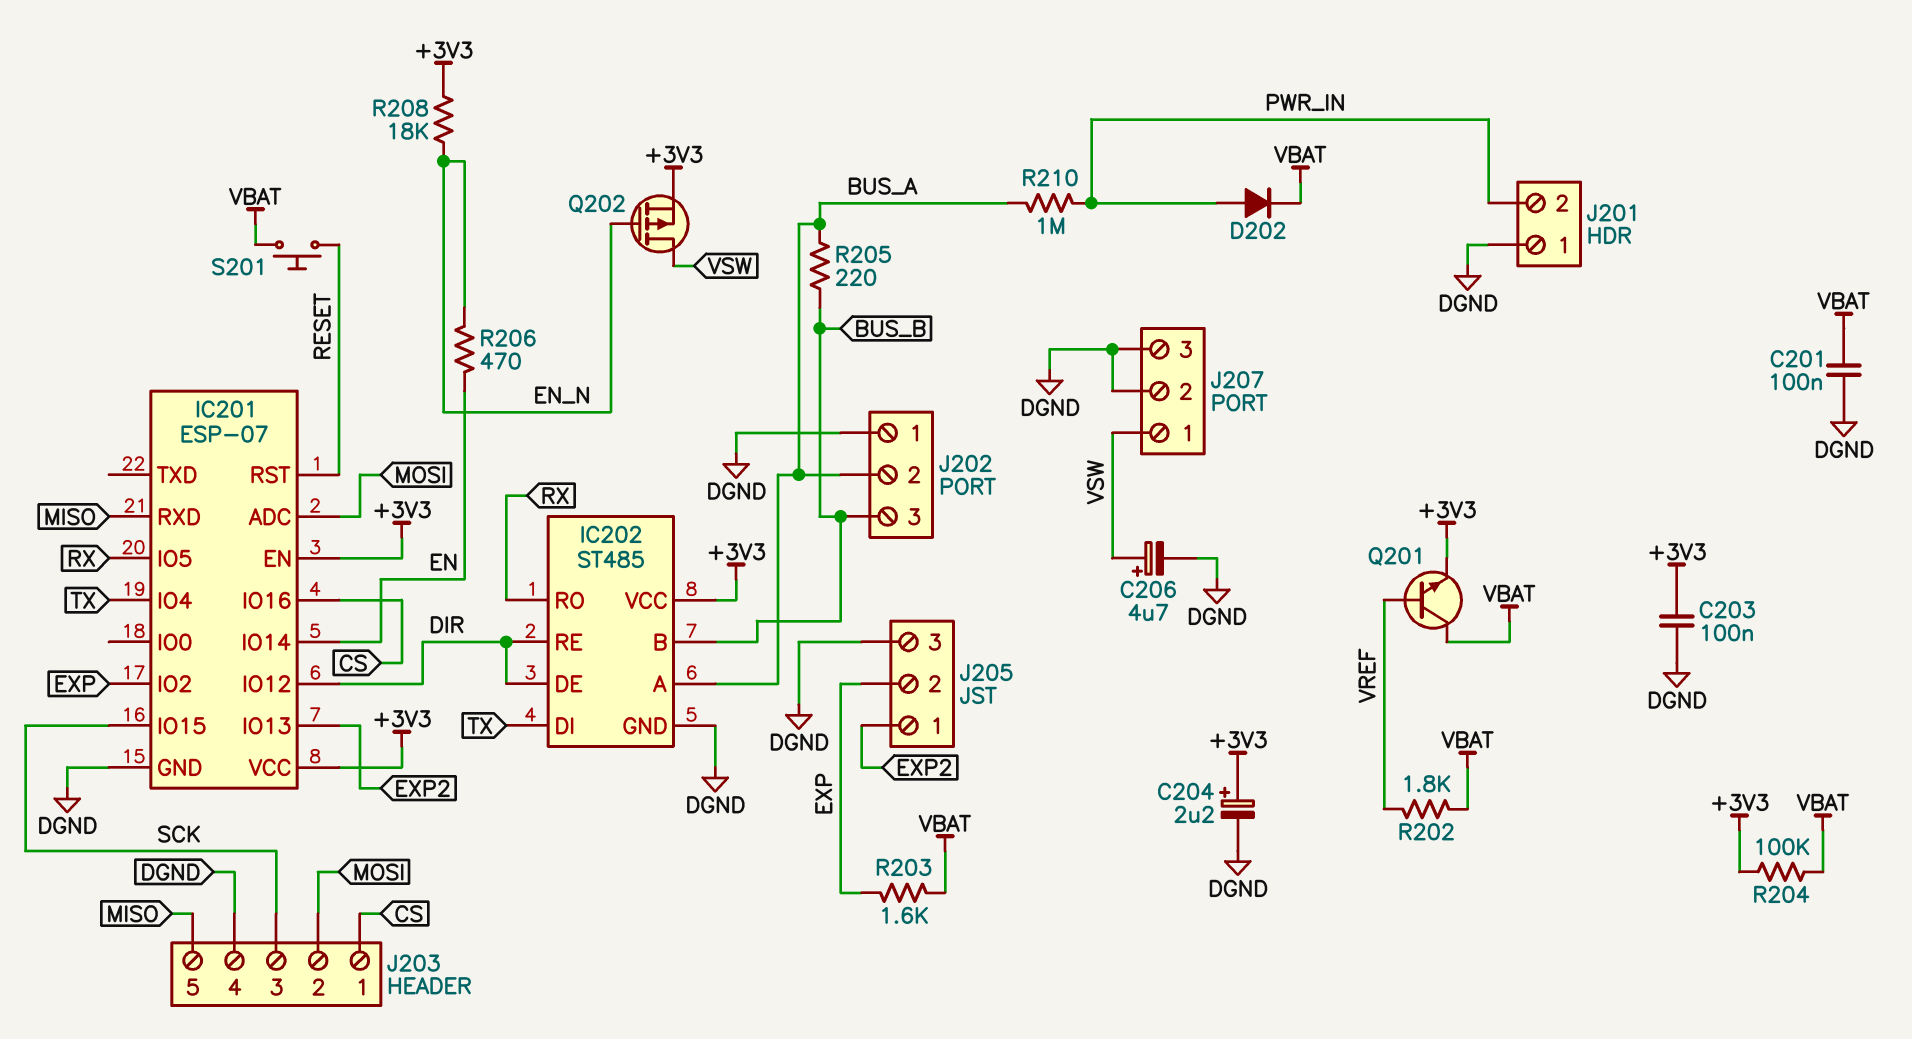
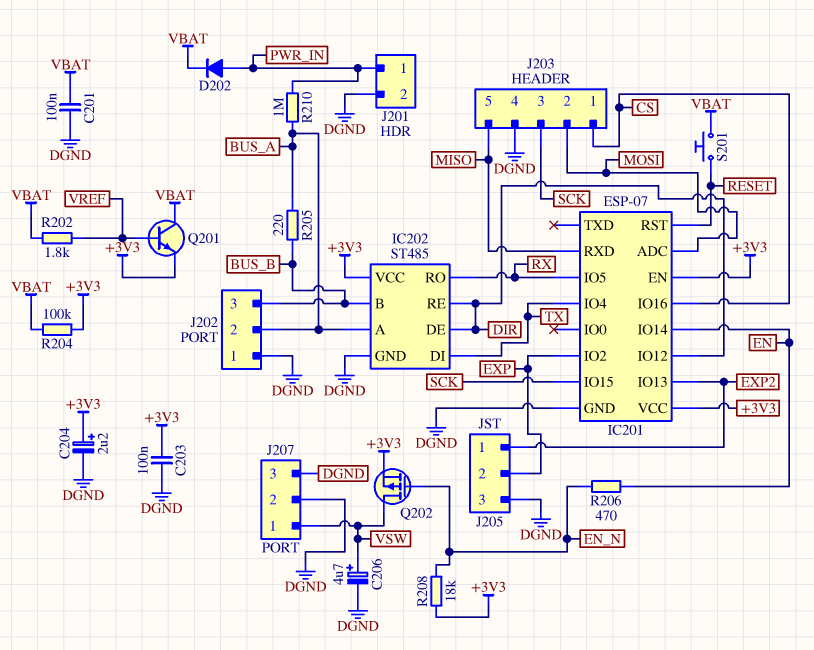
J201 pin 1: DGND -> PWR_IN
J201 pin 2: PWR_IN -> DGND
R203: 1.6k (EXP, VBAT) -> none

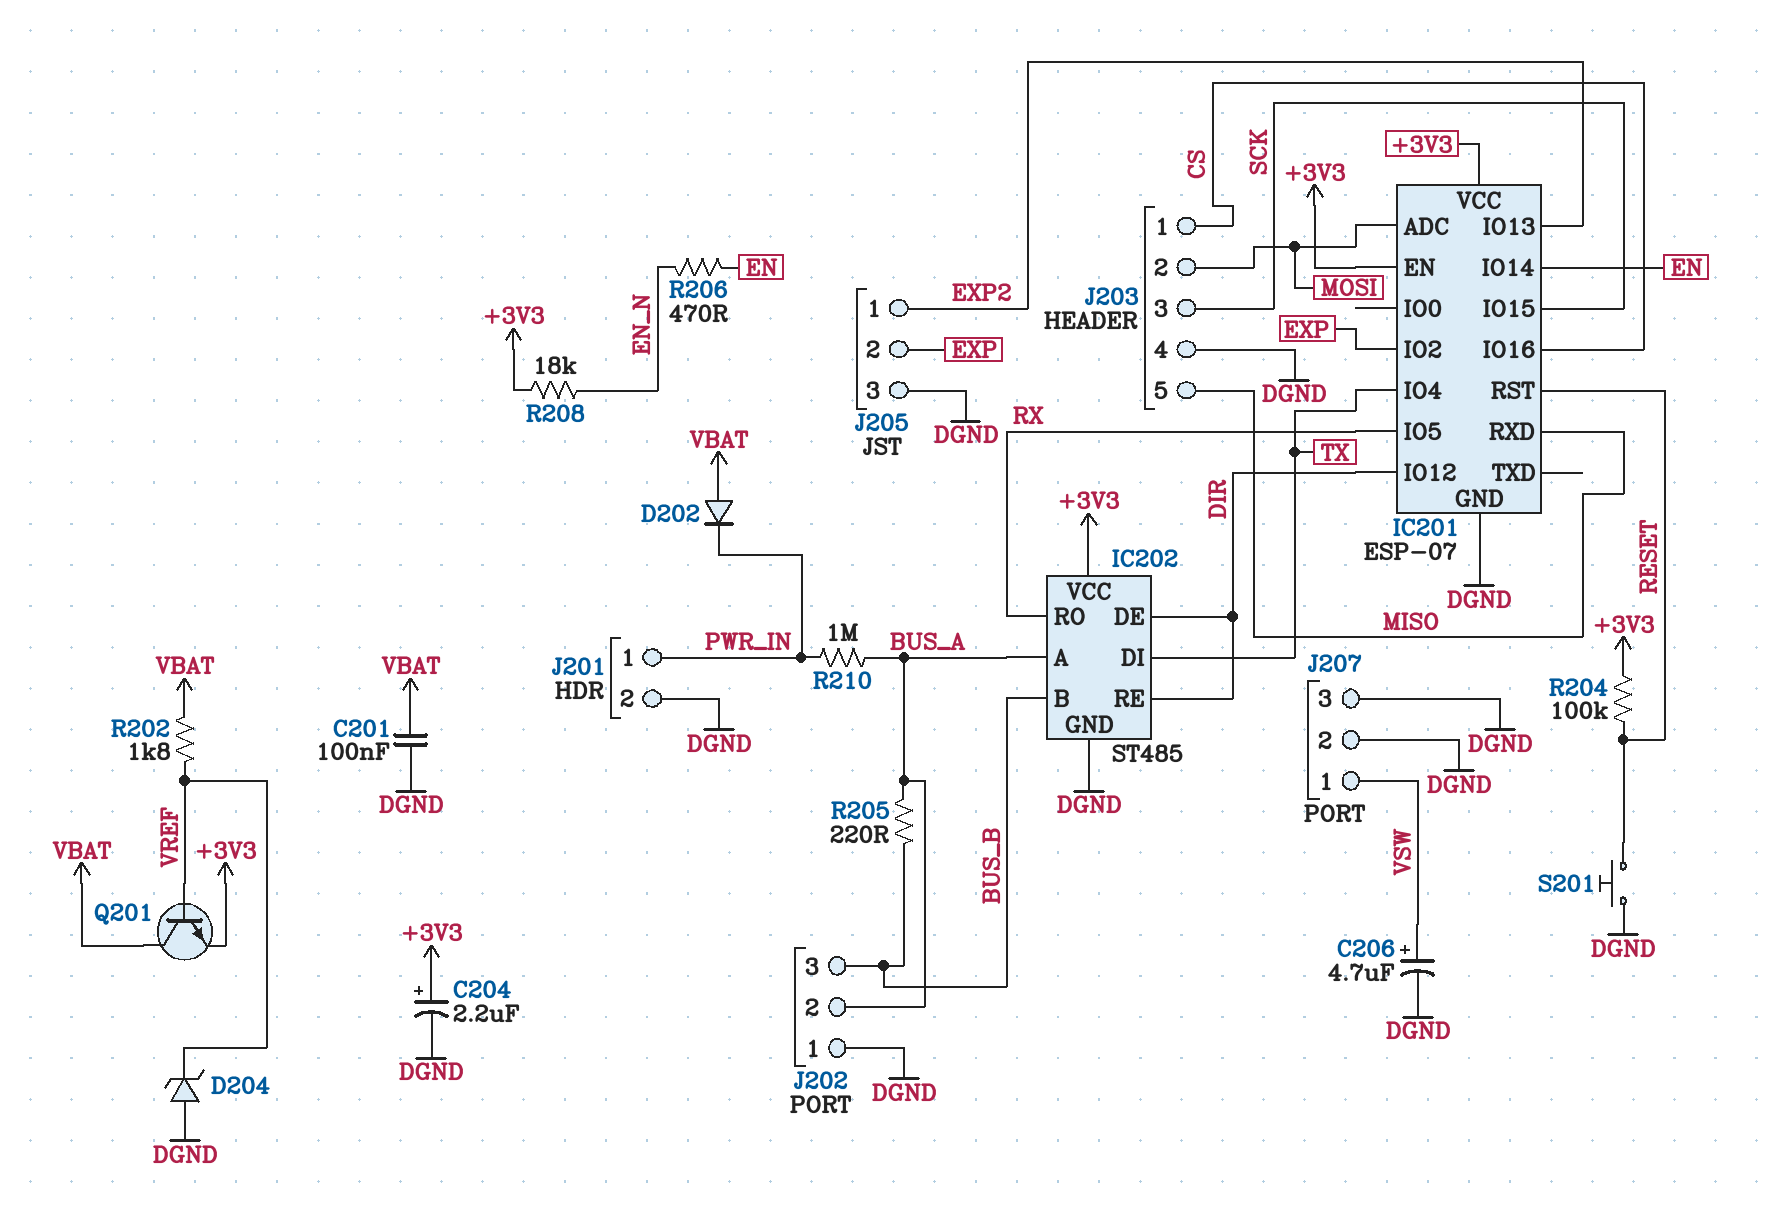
C203: 100nF (+3V3, DGND) -> none
D202: diode (A PWR_IN, K VBAT) -> diode (A VBAT, K PWR_IN)
D204: none -> zener (A DGND, K VREF)
Q202: PMOS (G EN_N, D VSW, S +3V3) -> none
R204: 100k (+3V3, VBAT) -> 100k (+3V3, RESET)
S201: button (RESET, VBAT) -> button (DGND, RESET)

